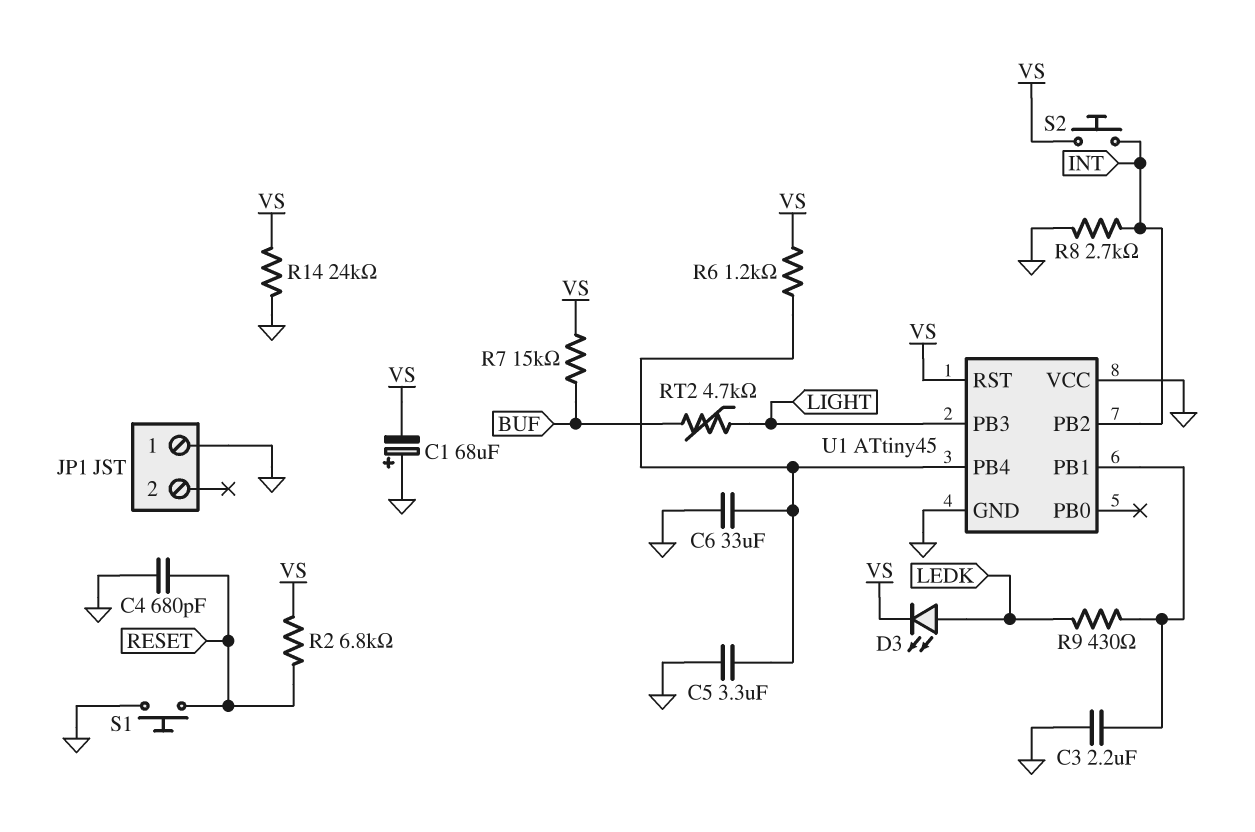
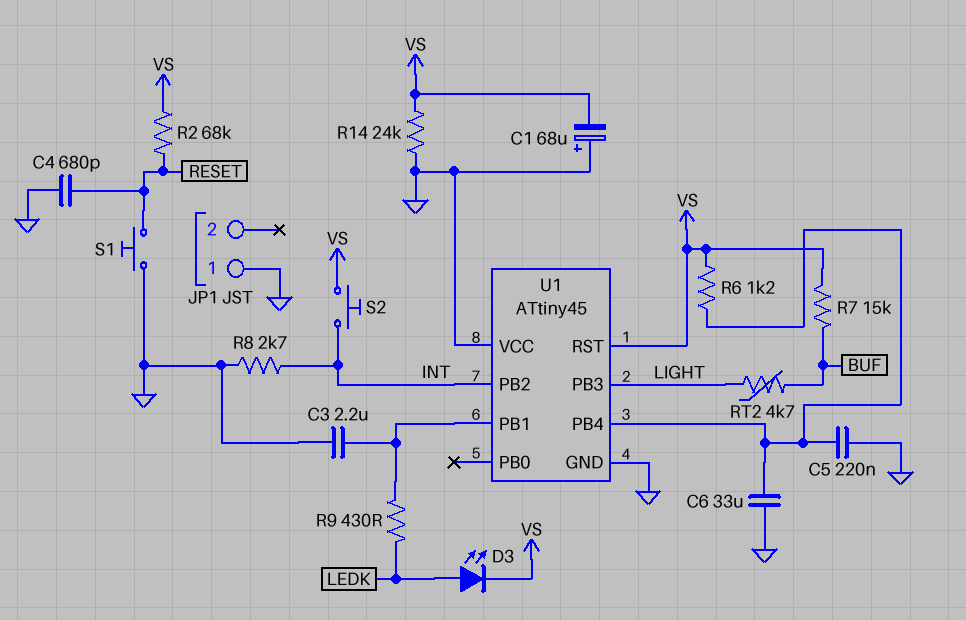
C5: 3.3uF (GND, U1/PB4) -> 220nF (GND, U1/PB4)
R2: 6.8k (RESET, VS) -> 68k (RESET, VS)

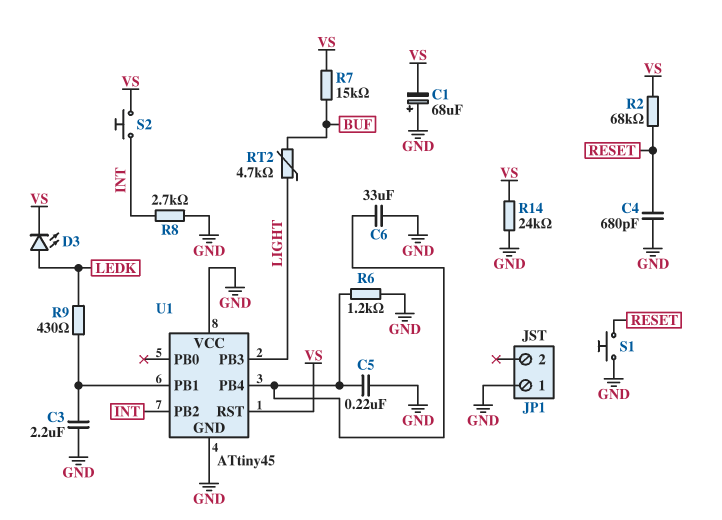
R6: 1.2k (U1/PB4, VS) -> 1.2k (GND, U1/PB4)

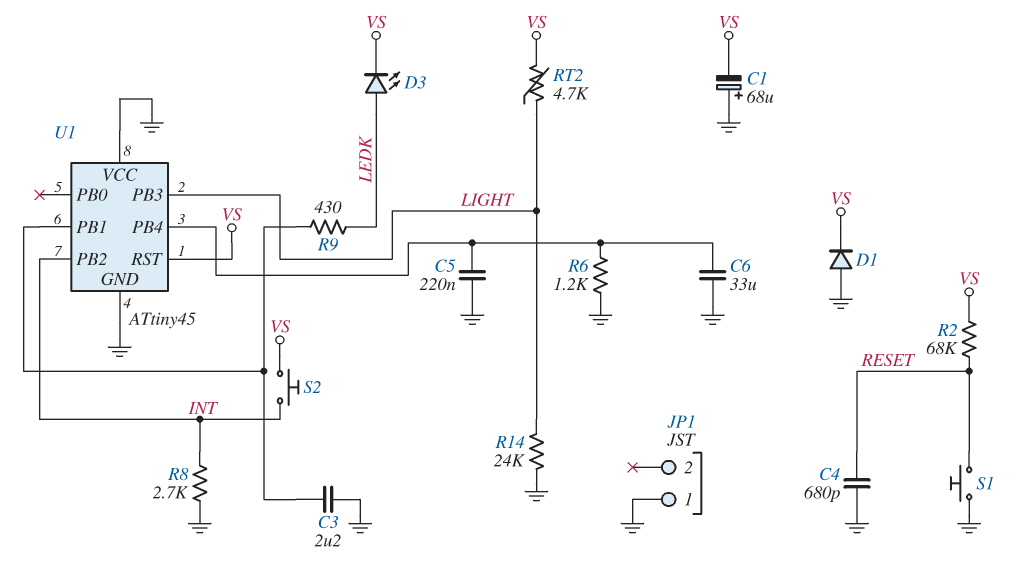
D1: none -> diode (A GND, K VS)
R7: 15k (BUF, VS) -> none
R14: 24k (GND, VS) -> 24k (GND, LIGHT)
RT2: 4.7k (BUF, LIGHT) -> 4.7k (LIGHT, VS)

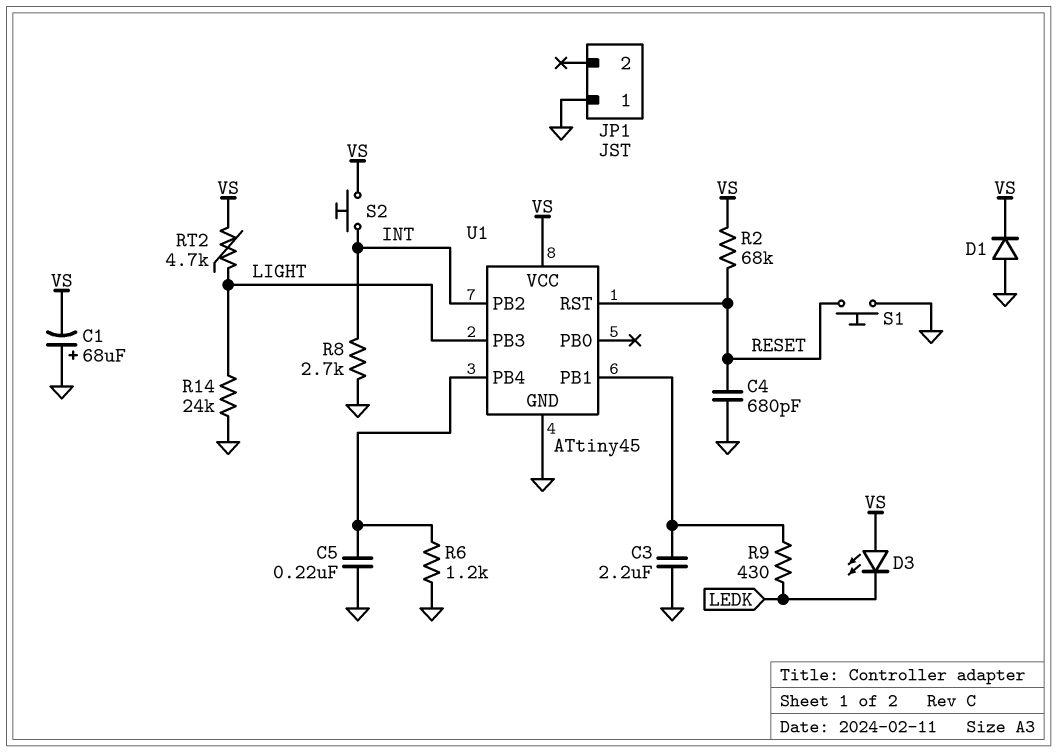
C6: 33uF (GND, U1/PB4) -> none
D3: LED (A LEDK, K VS) -> LED (A VS, K LEDK)
U1 pin RST: VS -> RESET
U1 pin VCC: GND -> VS

